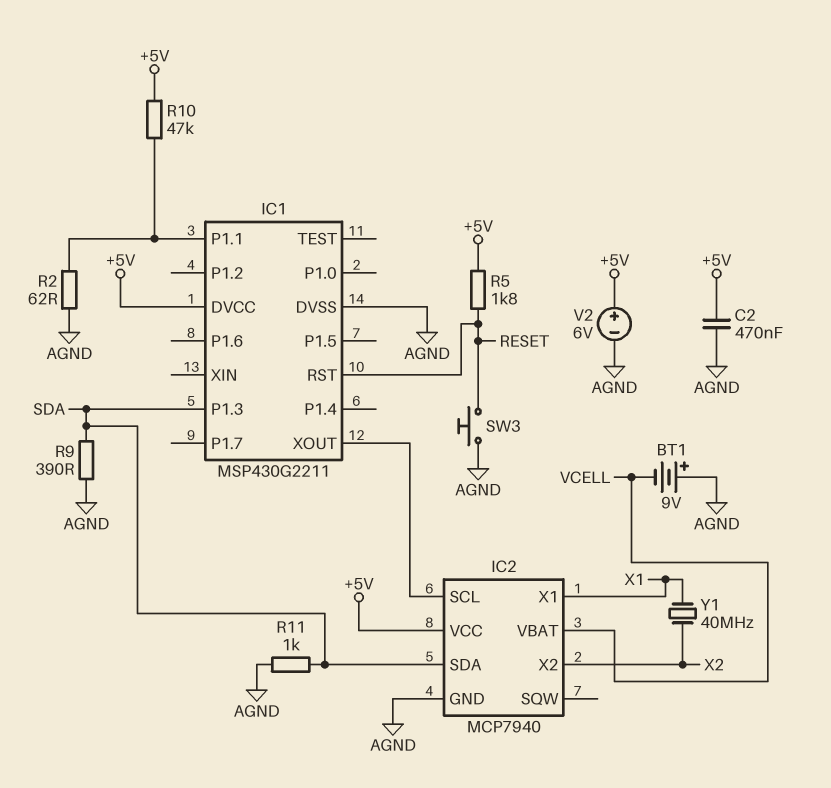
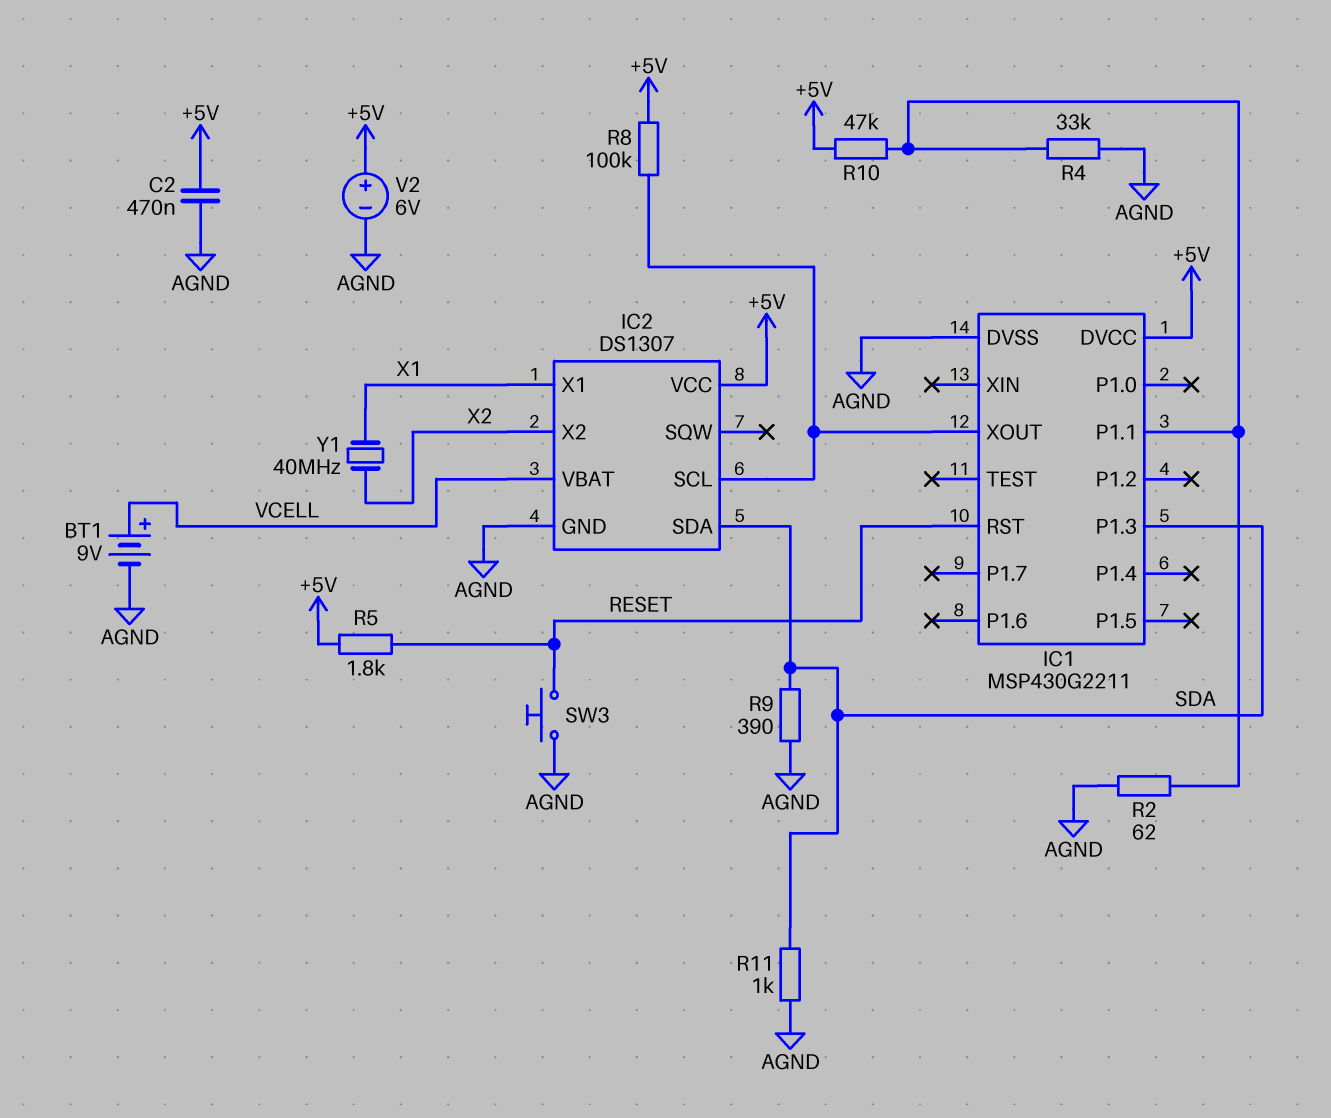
BT1: 9V (plus AGND, minus VCELL) -> 9V (plus VCELL, minus AGND)
IC2: MCP7940 -> DS1307
R4: none -> 33k (AGND, IC1/P1.1)
R8: none -> 100k (+5V, IC1/XOUT)

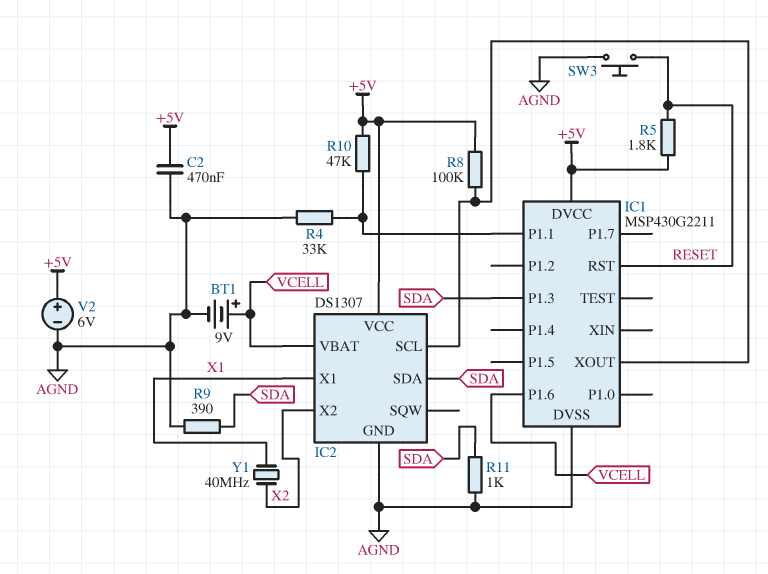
IC1 pin P1.6: none -> VCELL
R2: 62 (AGND, IC1/P1.1) -> none

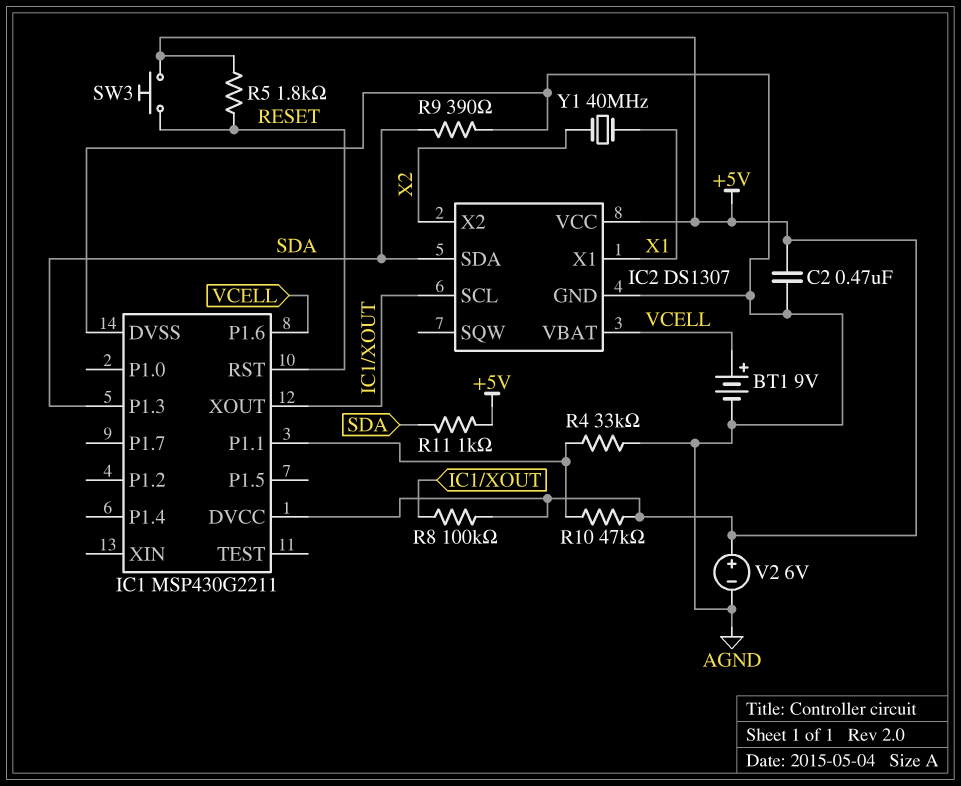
R11: 1k (AGND, SDA) -> 1k (+5V, SDA)
SW3: button (AGND, RESET) -> button (+5V, RESET)

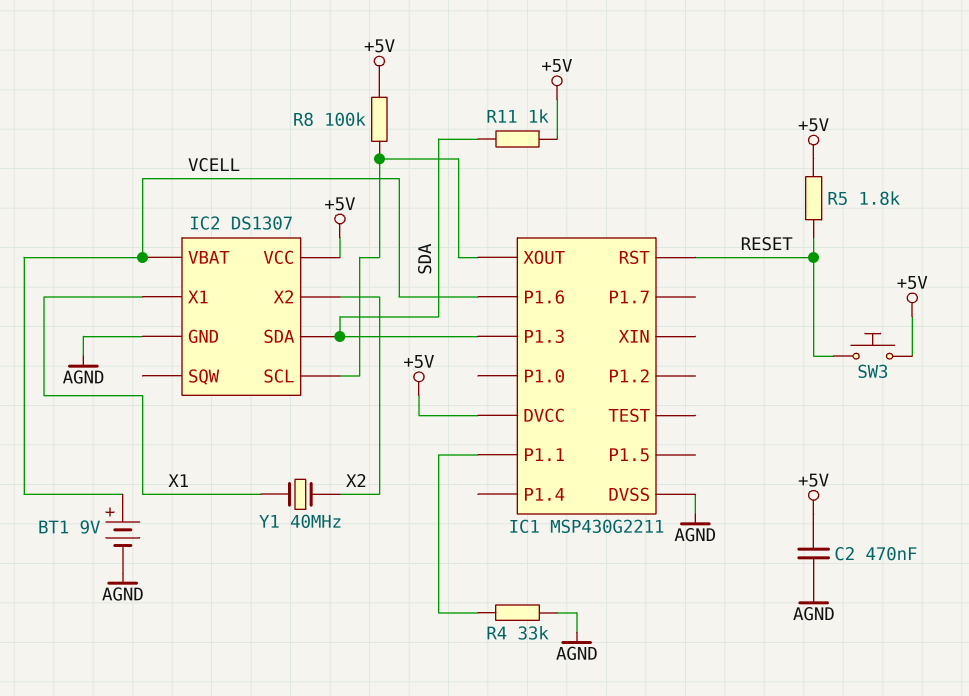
R9: 390 (AGND, SDA) -> none
R10: 47k (+5V, IC1/P1.1) -> none
V2: 6V (plus +5V, minus AGND) -> none

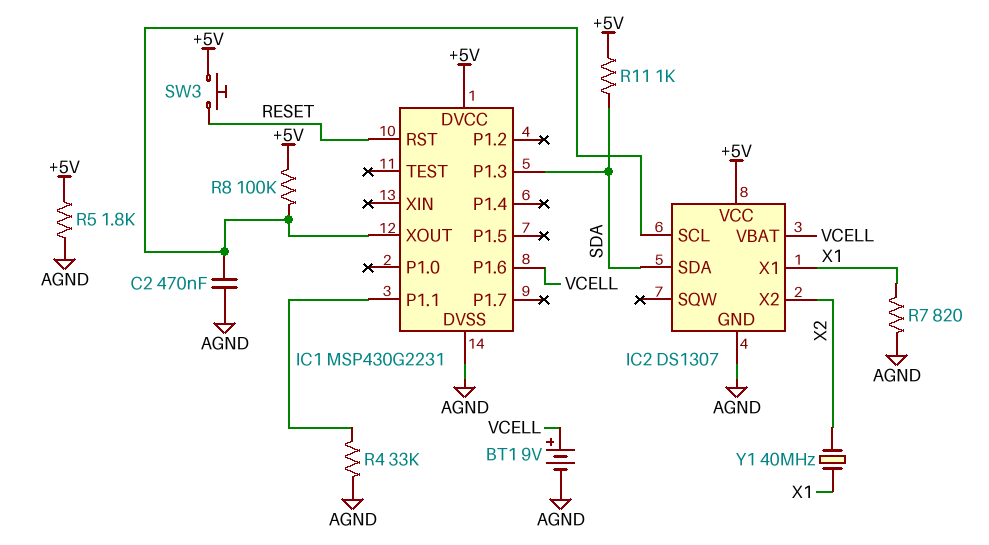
C2: 470nF (+5V, AGND) -> 470nF (AGND, IC1/XOUT)
IC1: MSP430G2211 -> MSP430G2231
R5: 1.8k (+5V, RESET) -> 1.8k (+5V, AGND)
R7: none -> 820 (AGND, X1)

